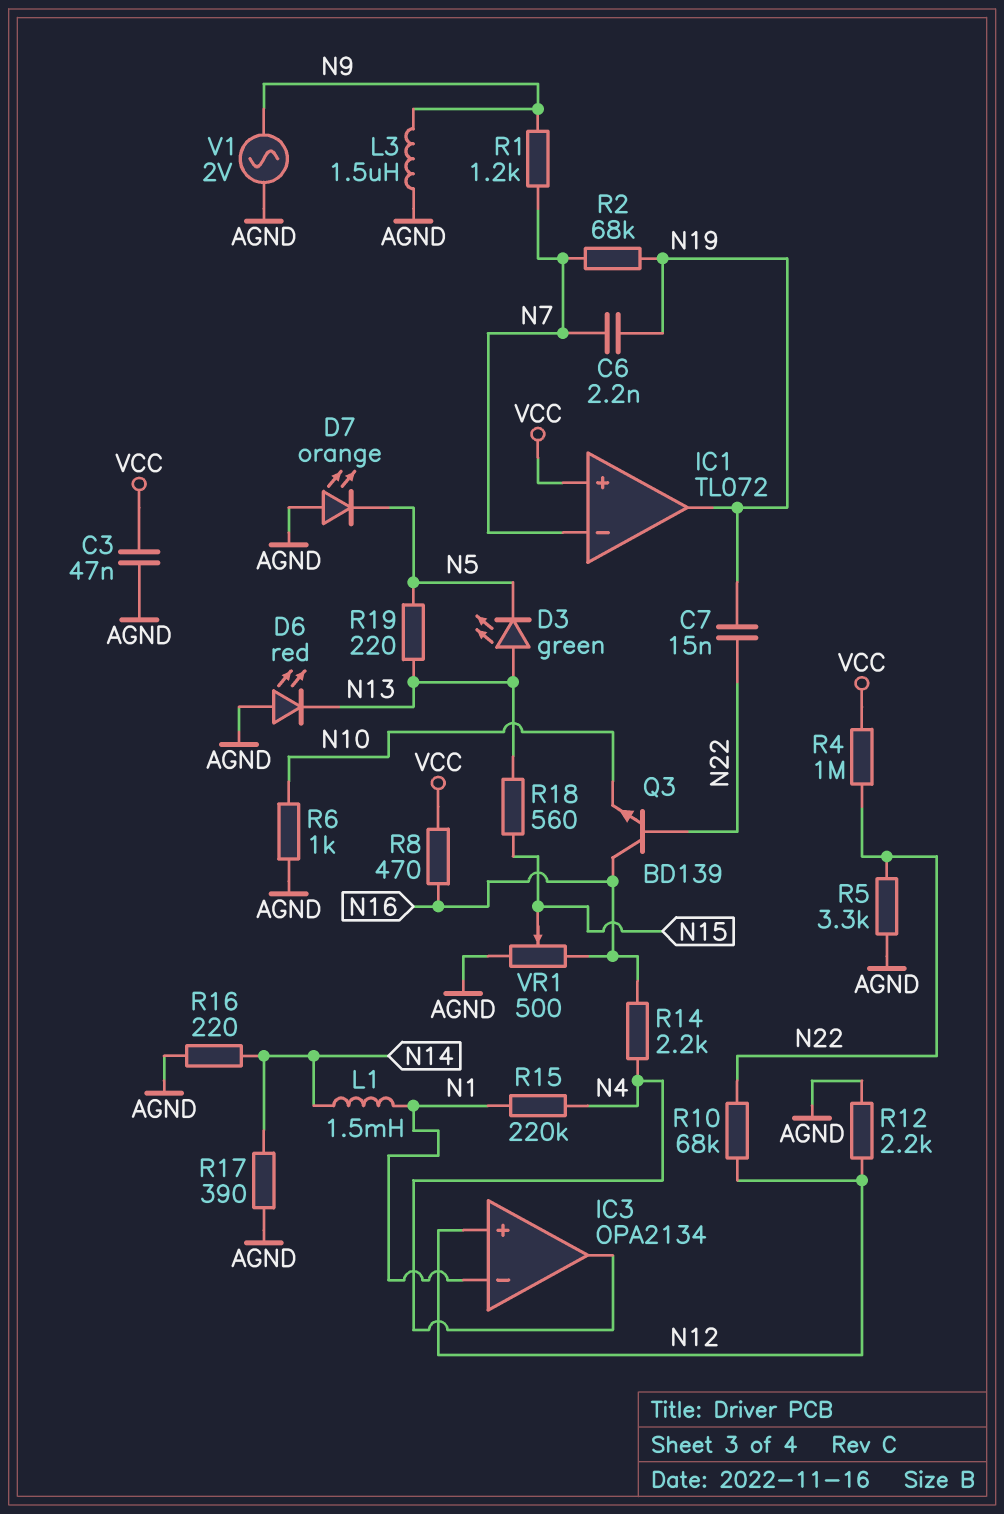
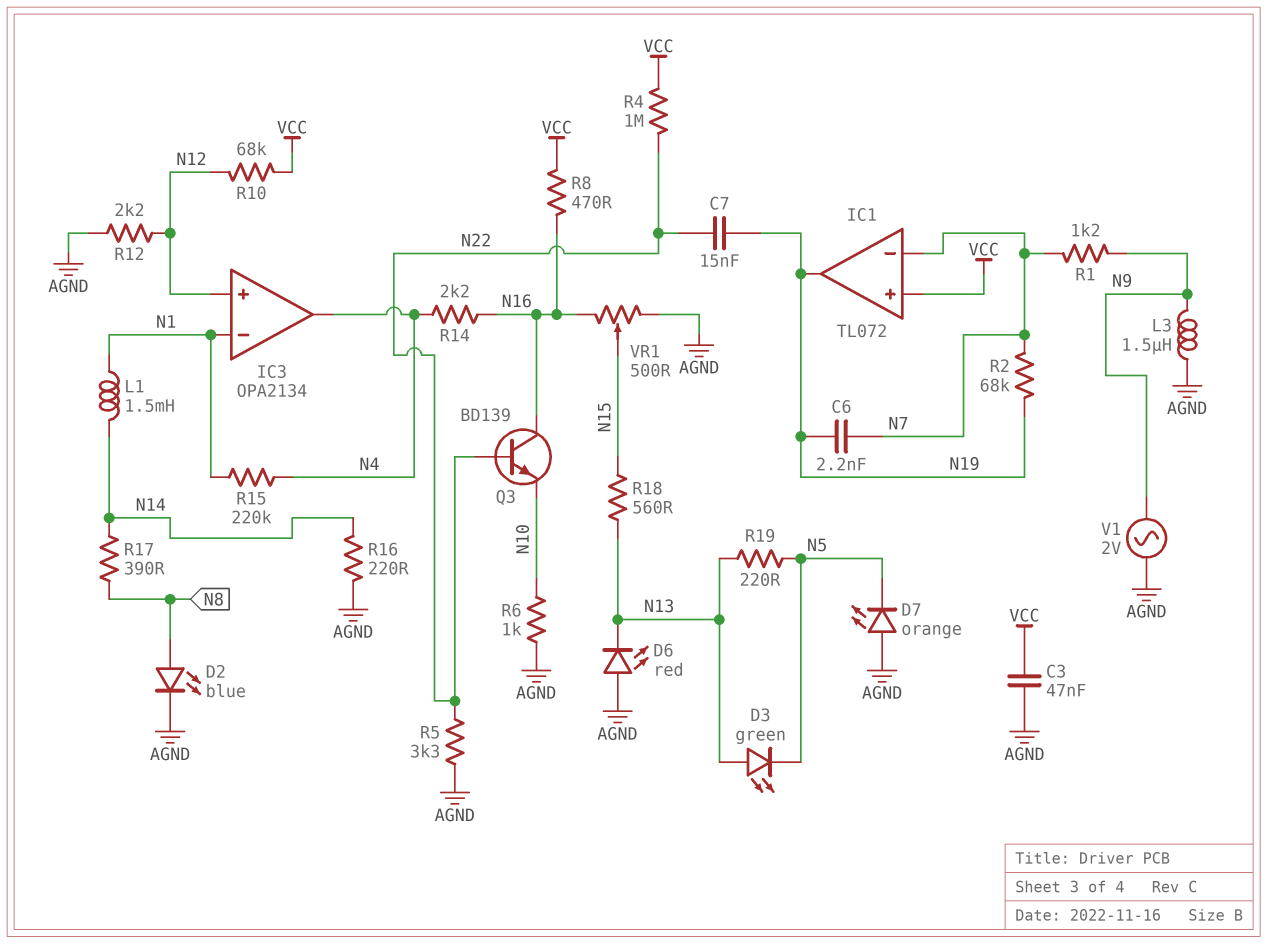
D2: none -> LED blue (A N8, K AGND)
R10: 68k (N12, N22) -> 68k (N12, VCC)
R17: 390 (AGND, N14) -> 390 (N8, N14)

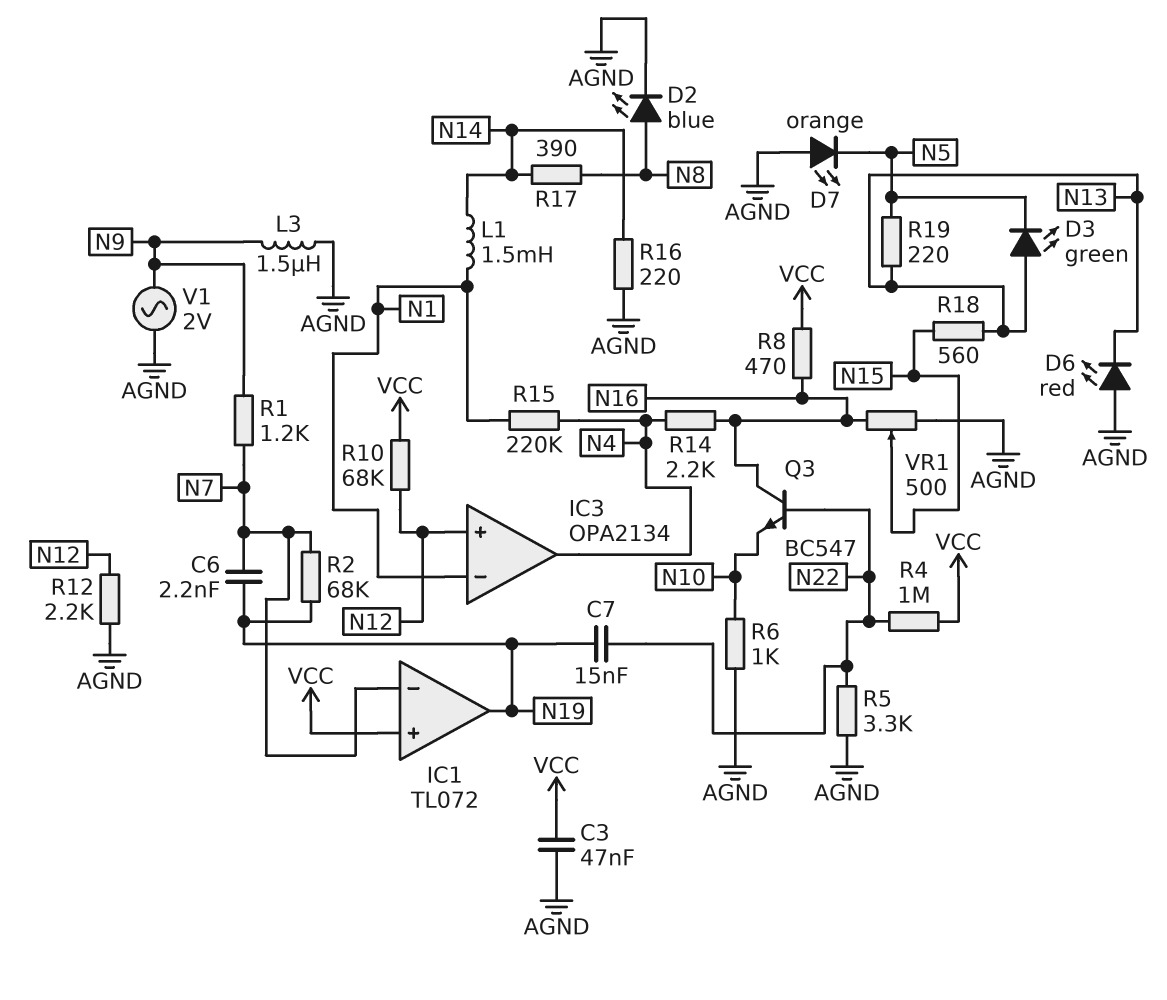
Q3: NPN BD139 (B N22, C N16, E N10) -> NPN BC547 (B N22, C N16, E N10)

